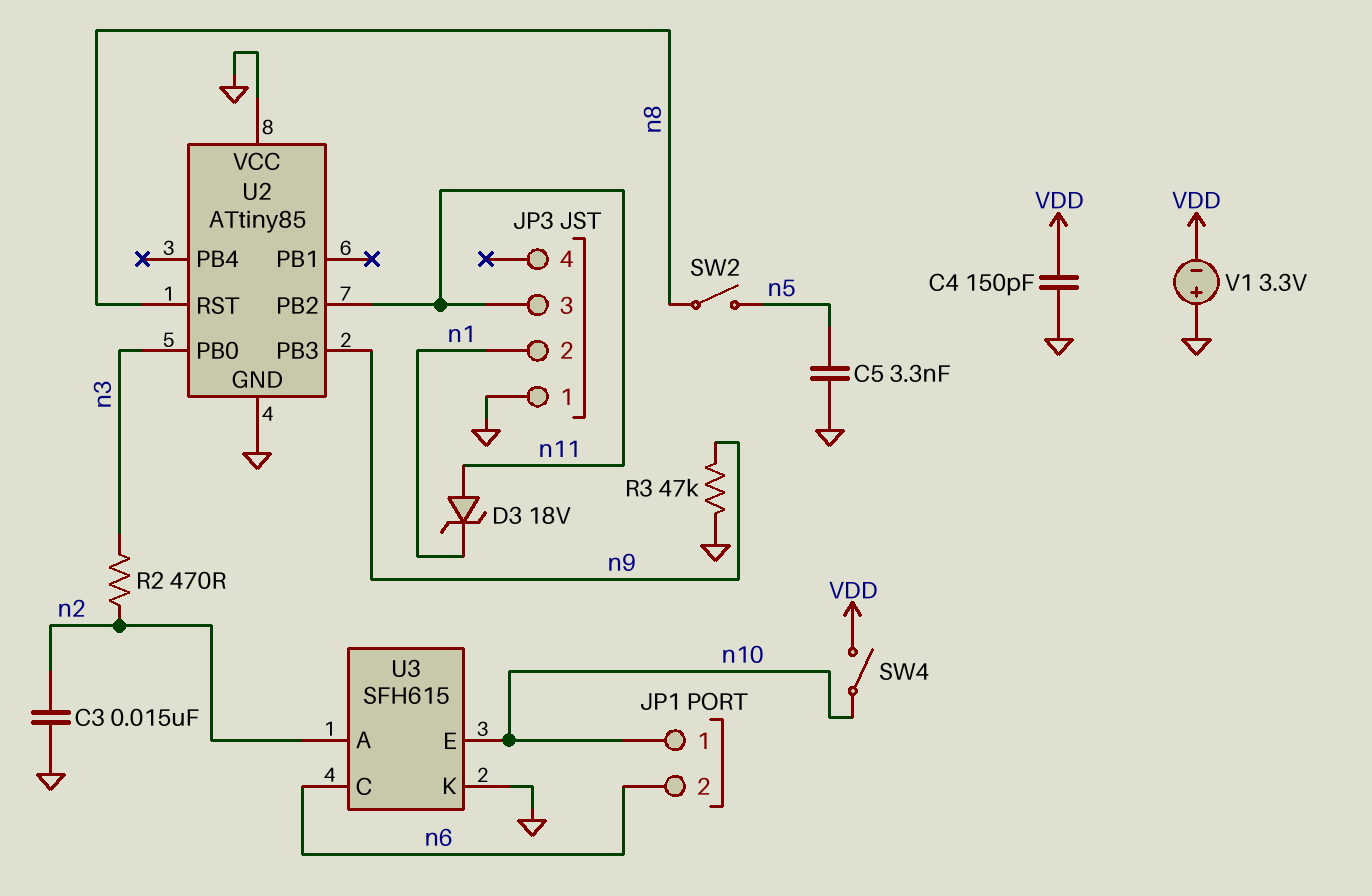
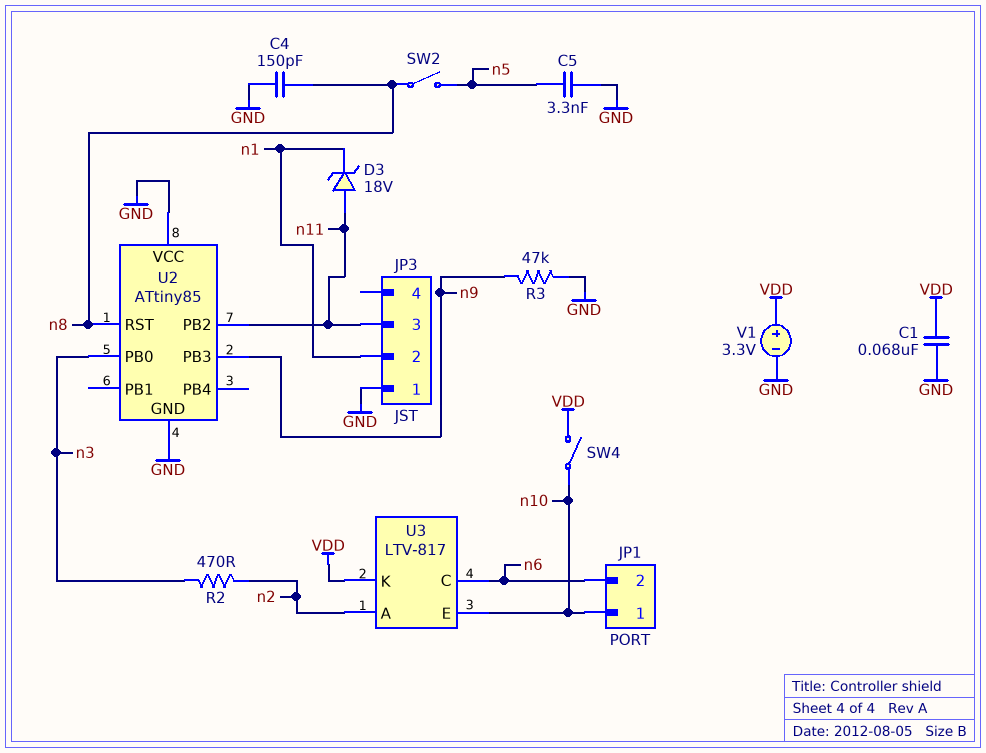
C1: none -> 68nF (GND, VDD)
C3: 15nF (GND, n2) -> none
C4: 150pF (GND, VDD) -> 150pF (GND, n8)
U3: SFH615 -> LTV-817
U3 pin K: GND -> VDD
V1: 3.3V (plus GND, minus VDD) -> 3.3V (plus VDD, minus GND)

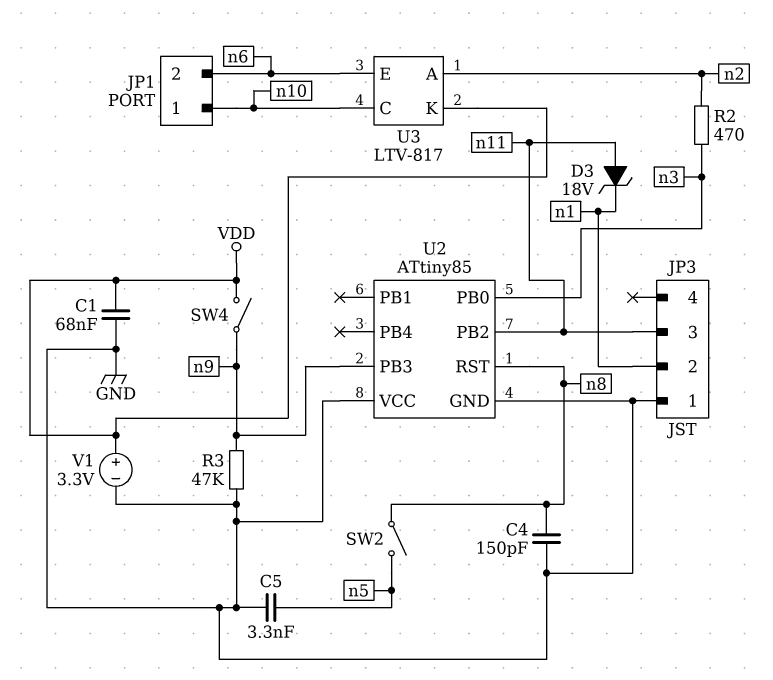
SW4: switch (VDD, n10) -> switch (VDD, n9)
U3 pin C: n6 -> n10
U3 pin E: n10 -> n6

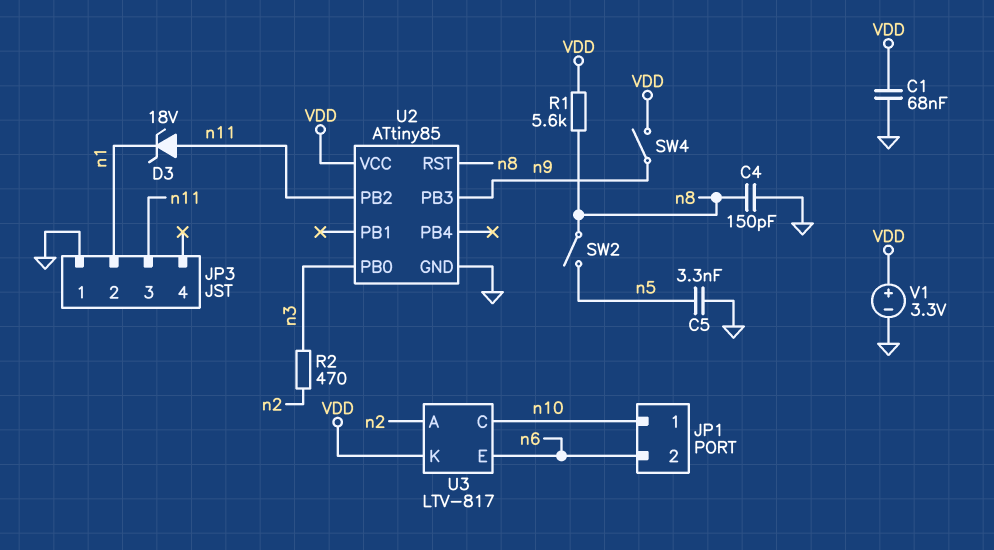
R1: none -> 5.6k (VDD, n8)
R3: 47k (GND, n9) -> none
U2 pin VCC: GND -> VDD

